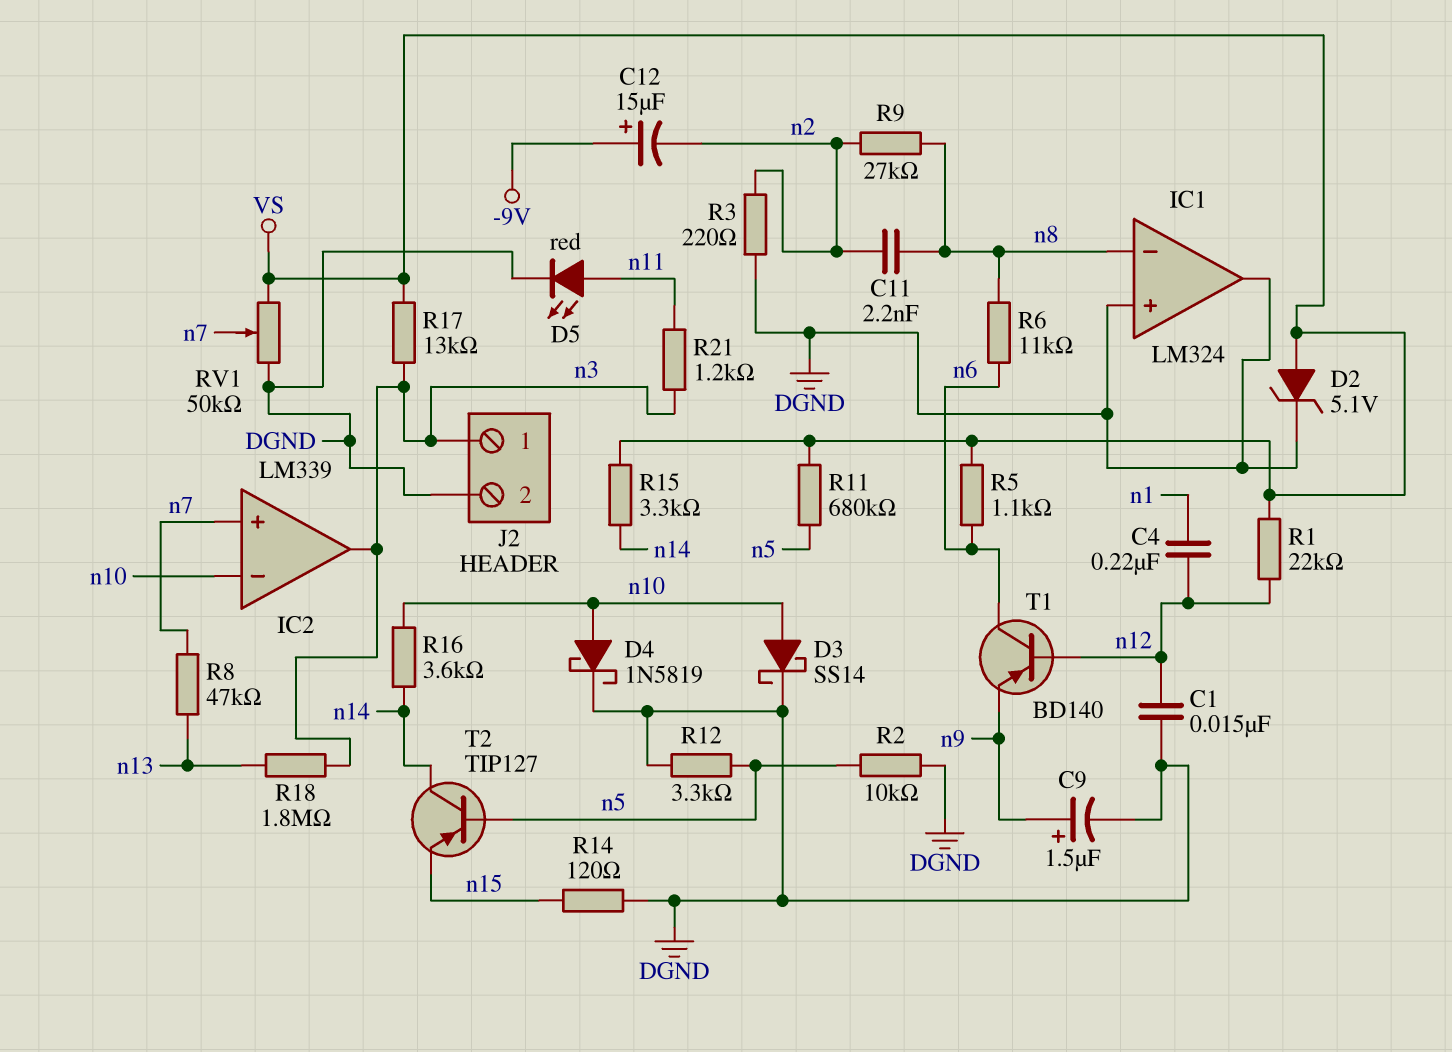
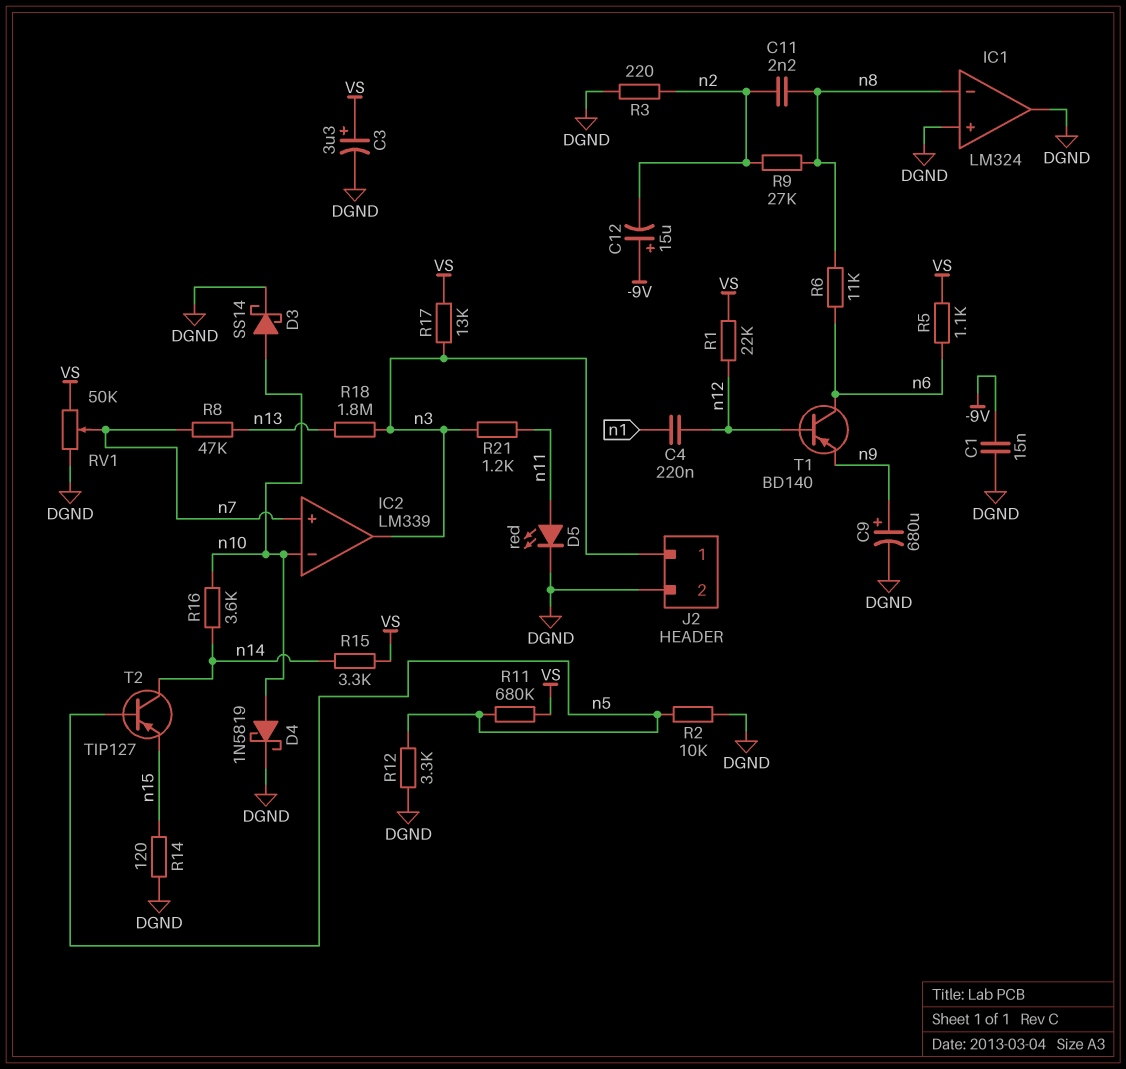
C1: 15nF (DGND, n12) -> 15nF (-9V, DGND)
C3: none -> 3.3uF (plus VS, minus DGND)
C9: 1.5uF (plus n9, minus DGND) -> 680uF (plus n9, minus DGND)
D2: zener 5.1V (A VS, K DGND) -> none

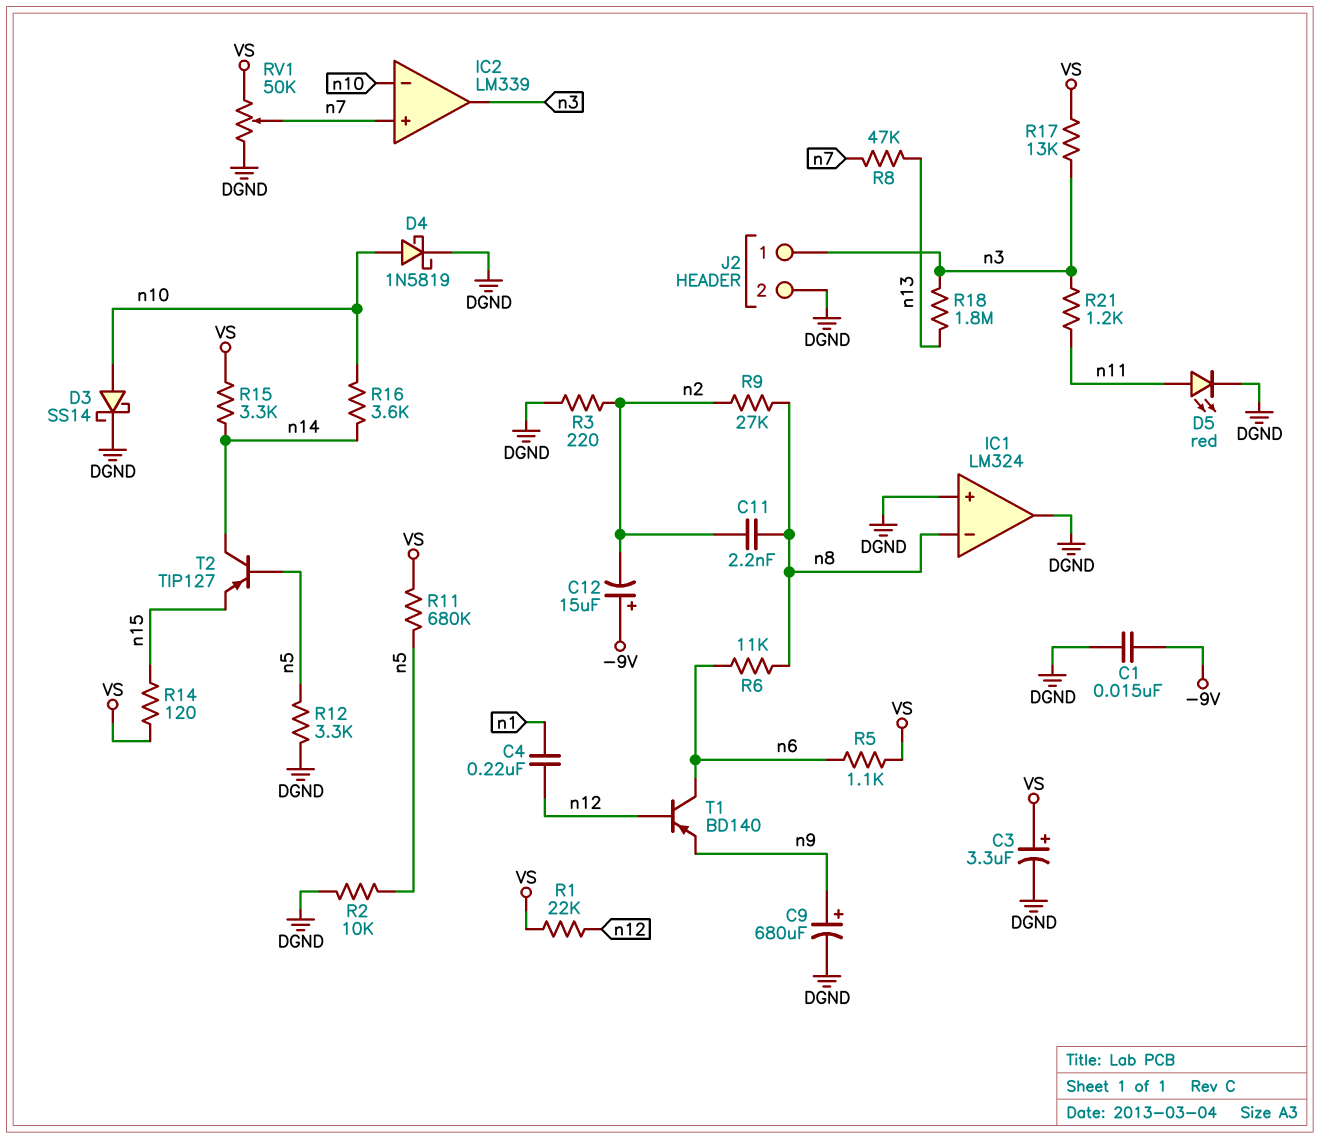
R14: 120 (DGND, n15) -> 120 (VS, n15)

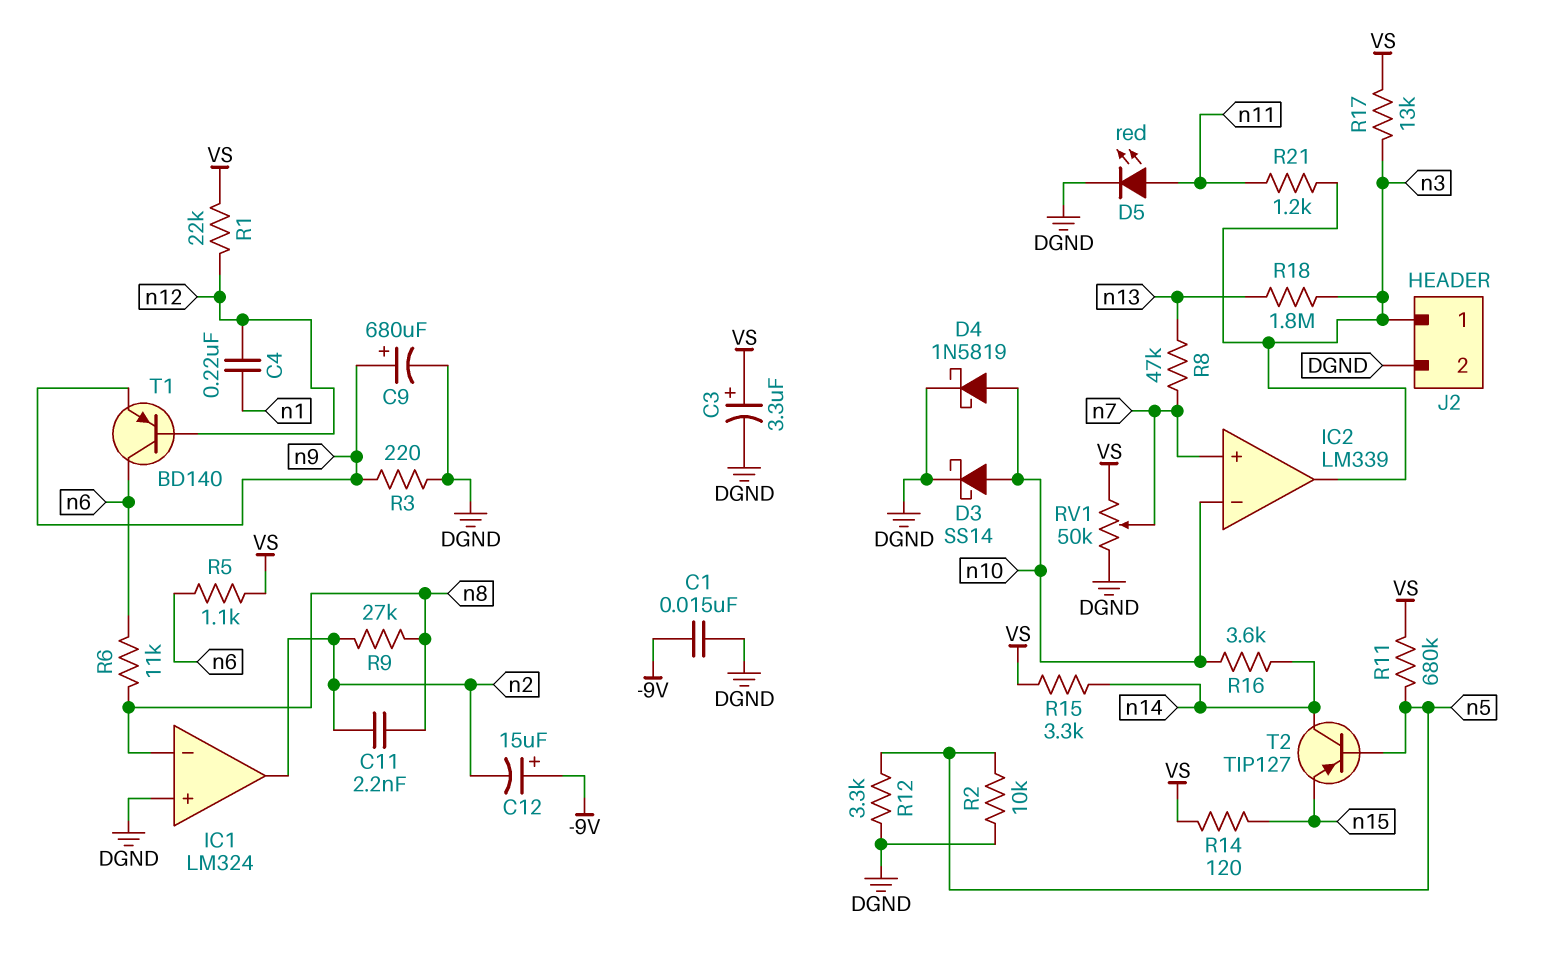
IC1 pin out: DGND -> n2
R3: 220 (DGND, n2) -> 220 (DGND, n9)

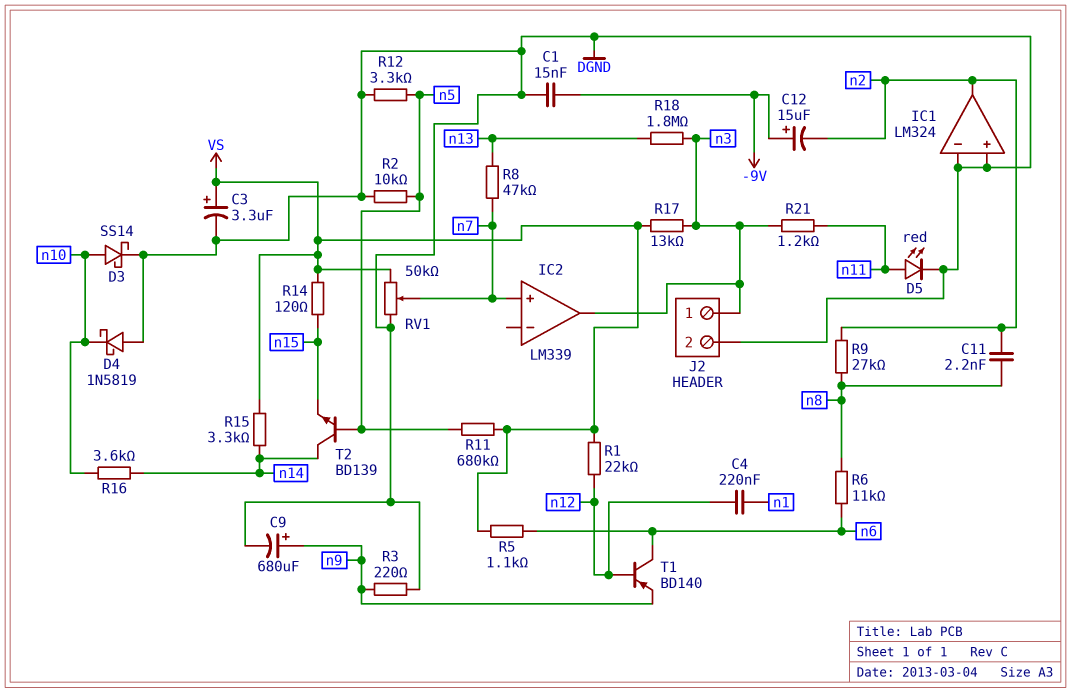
D4: schottky 1N5819 (A n10, K DGND) -> schottky 1N5819 (A DGND, K n10)
IC1 pin in-: n8 -> DGND
IC2 pin in-: n10 -> none
T2: PNP TIP127 (B n5, C n14, E n15) -> NPN BD139 (B n5, C n14, E n15)

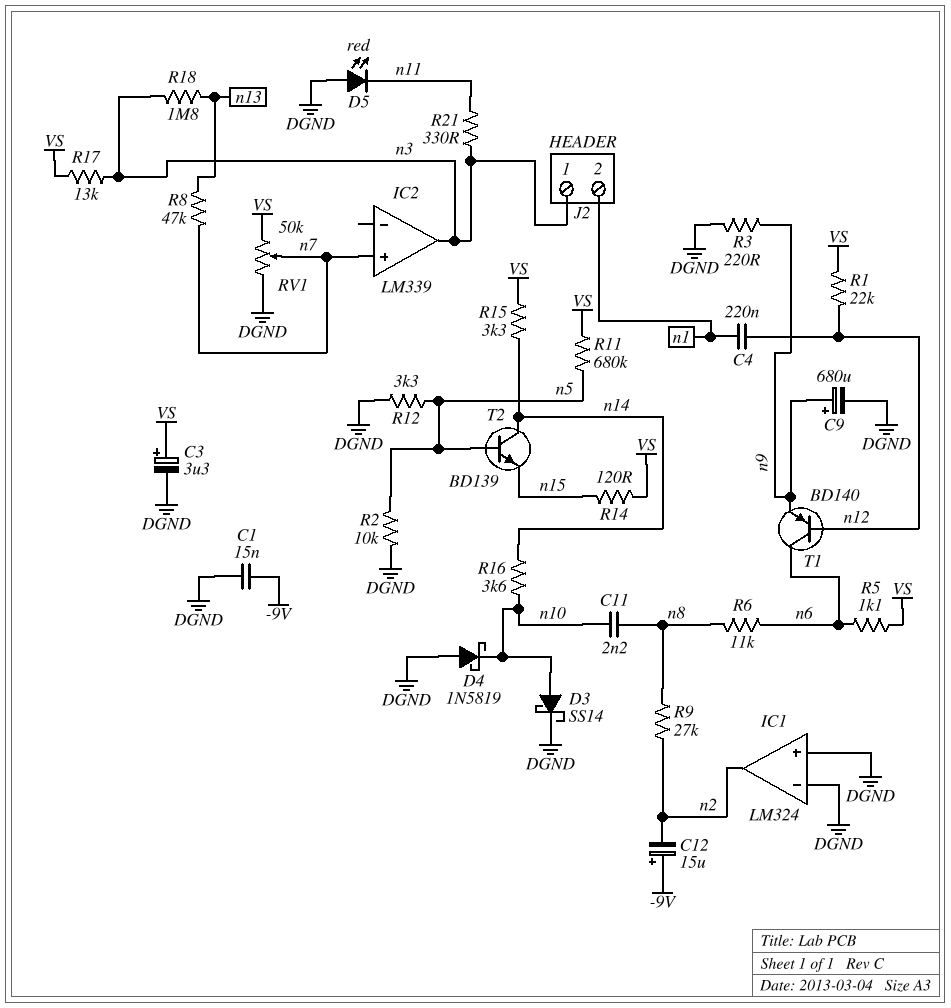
C11: 2.2nF (n2, n8) -> 2.2nF (n8, n10)
D5: LED red (A n11, K DGND) -> LED red (A DGND, K n11)
J2 pin 2: DGND -> n1
R21: 1.2k (n3, n11) -> 330 (n3, n11)

